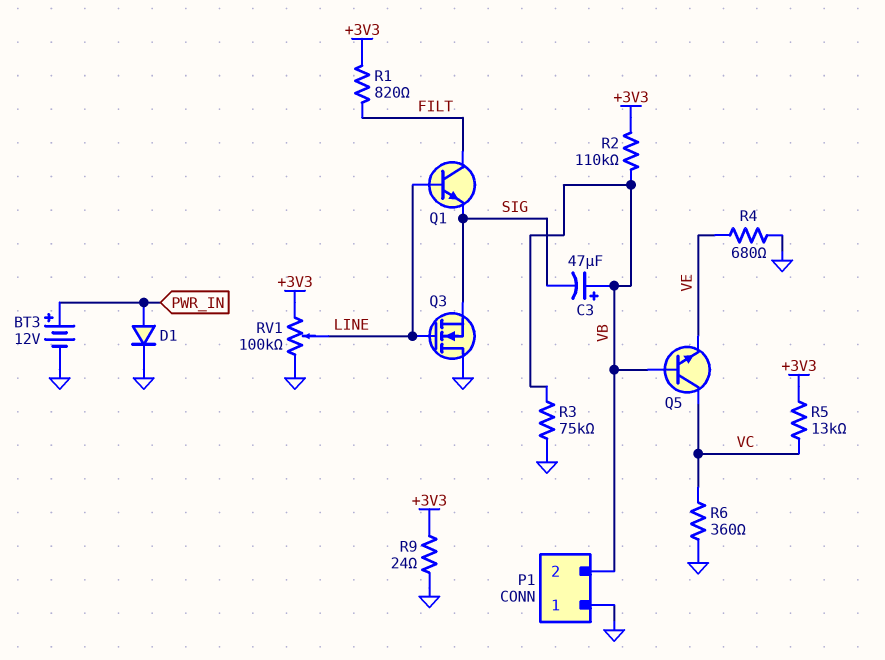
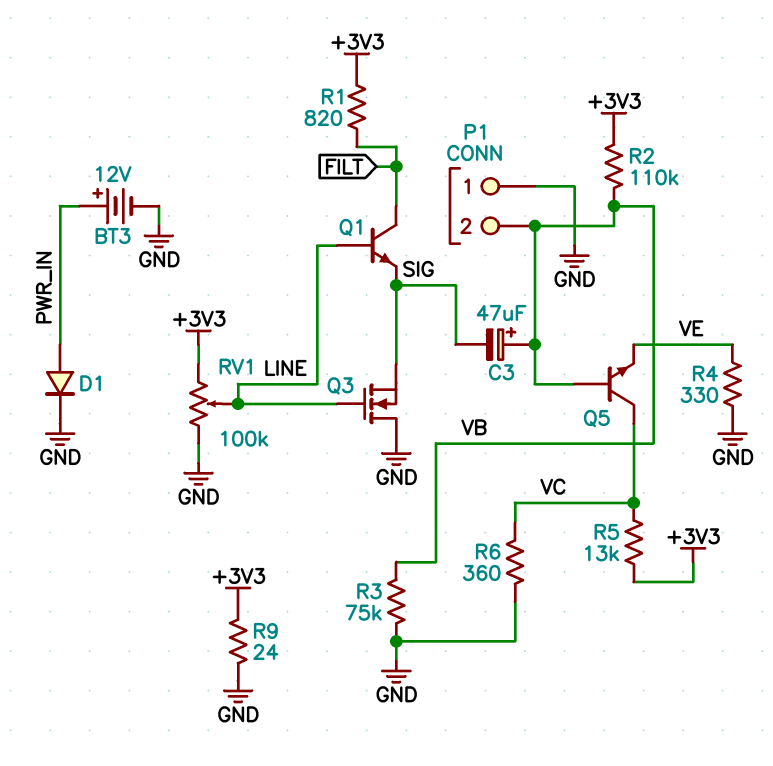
R4: 680 (GND, VE) -> 330 (GND, VE)

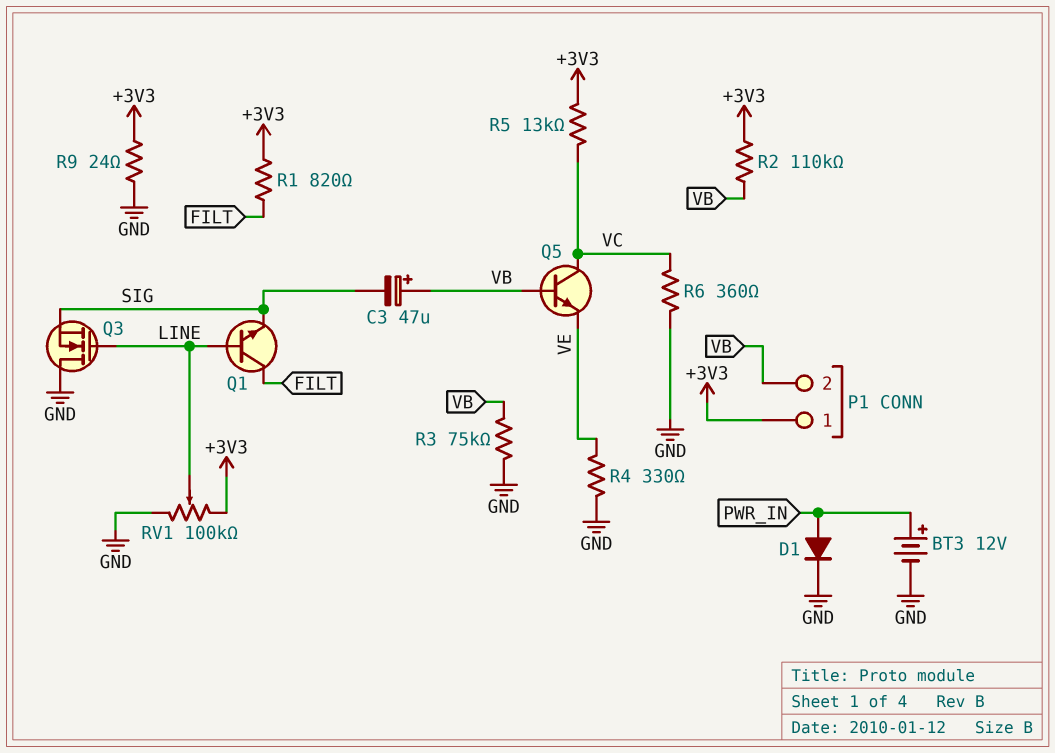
P1 pin 1: GND -> +3V3

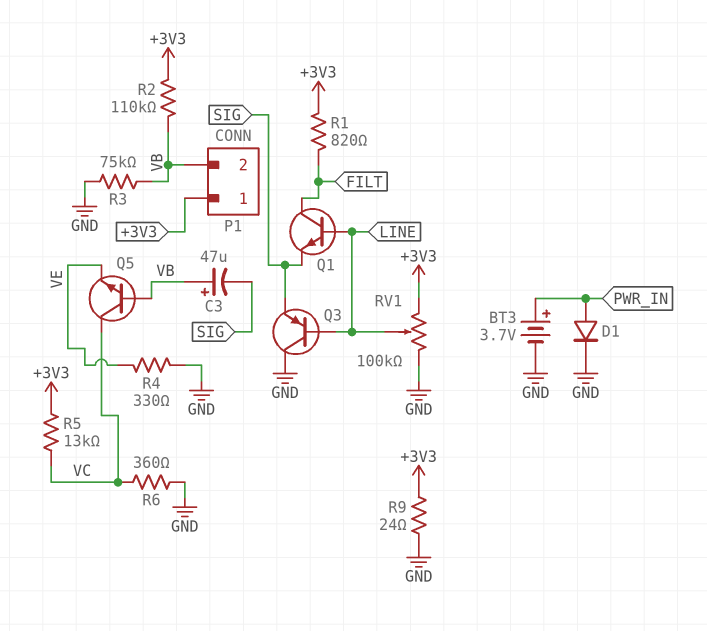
BT3: 12V (plus PWR_IN, minus GND) -> 3.7V (plus PWR_IN, minus GND)
Q3: NMOS (G LINE, D GND, S SIG) -> PNP (B LINE, C GND, E SIG)

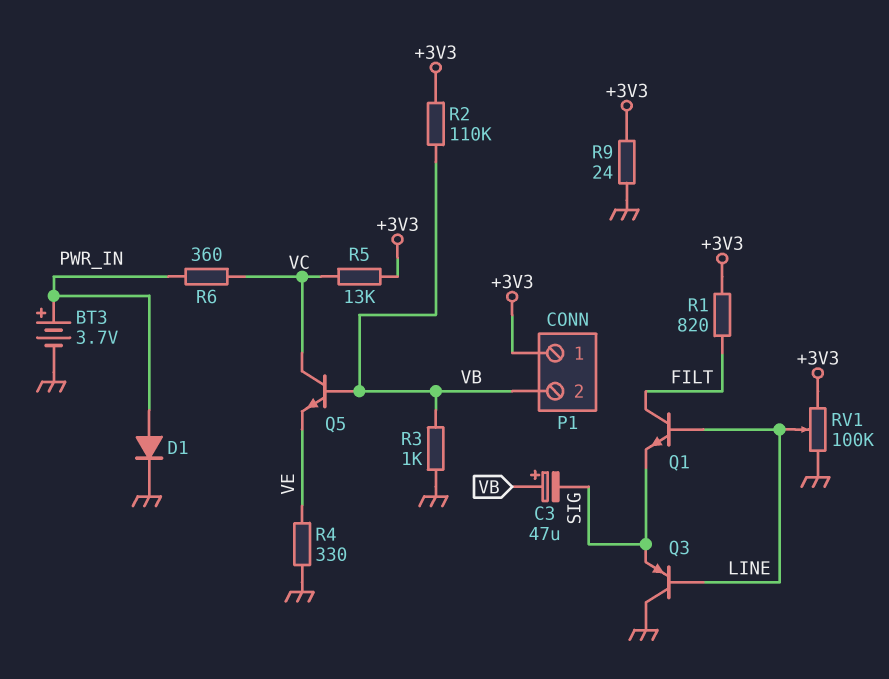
R3: 75k (GND, VB) -> 1k (GND, VB)
R6: 360 (GND, VC) -> 360 (PWR_IN, VC)

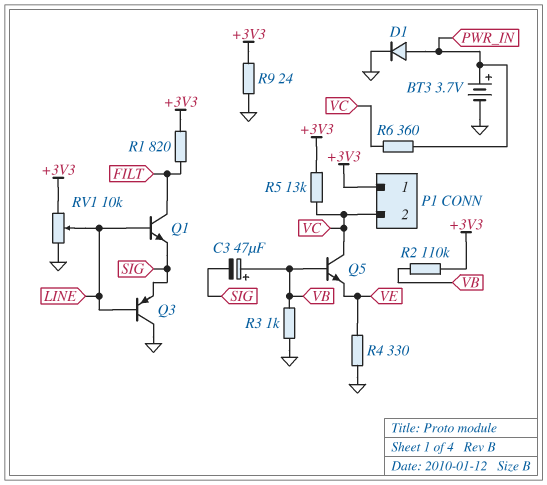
P1 pin 2: VB -> VC
RV1: 100k (+3V3, GND, wiper LINE) -> 10k (+3V3, GND, wiper LINE)

